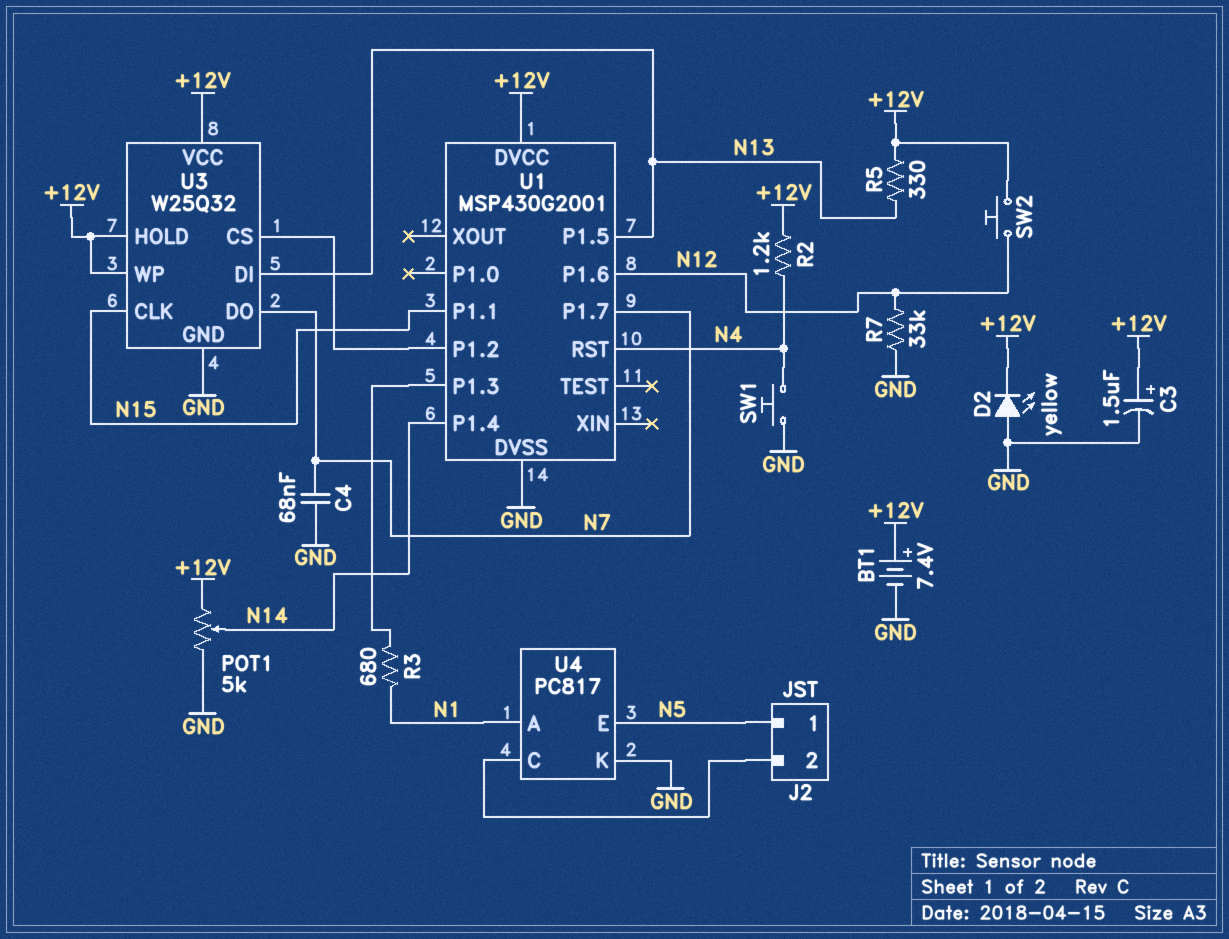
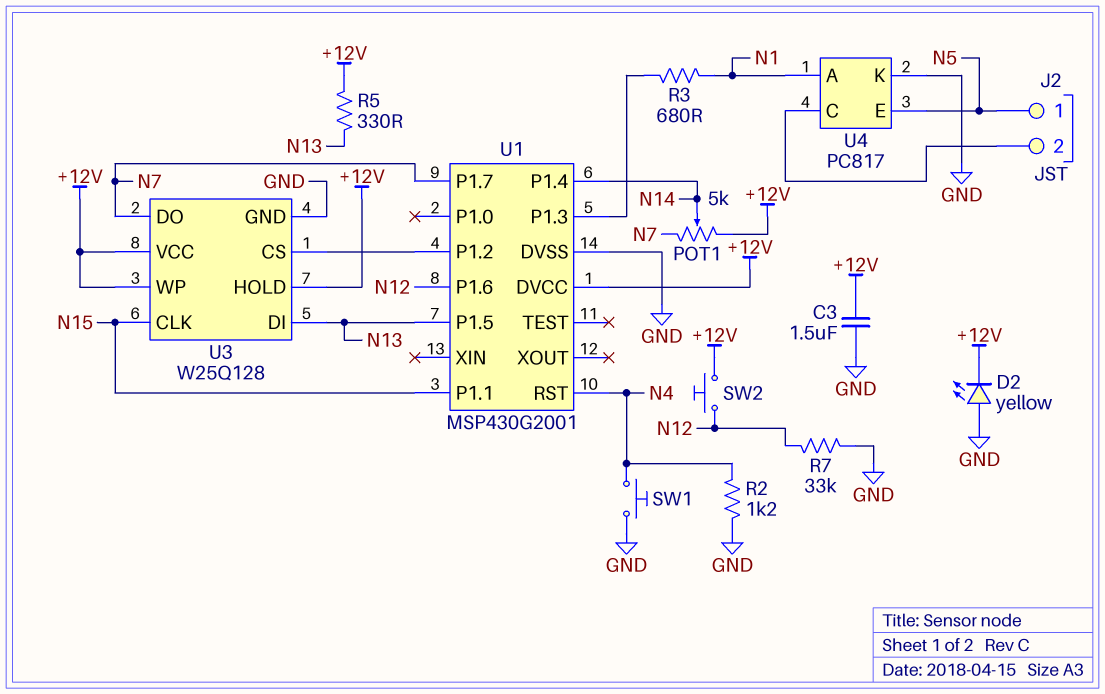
BT1: 7.4V (plus +12V, minus GND) -> none
C3: 1.5uF (plus +12V, minus GND) -> 1.5uF (+12V, GND)
C4: 68nF (GND, N7) -> none
POT1: 5k (+12V, GND, wiper N14) -> 5k (+12V, N7, wiper N14)
R2: 1.2k (+12V, N4) -> 1.2k (GND, N4)
U3: W25Q32 -> W25Q128

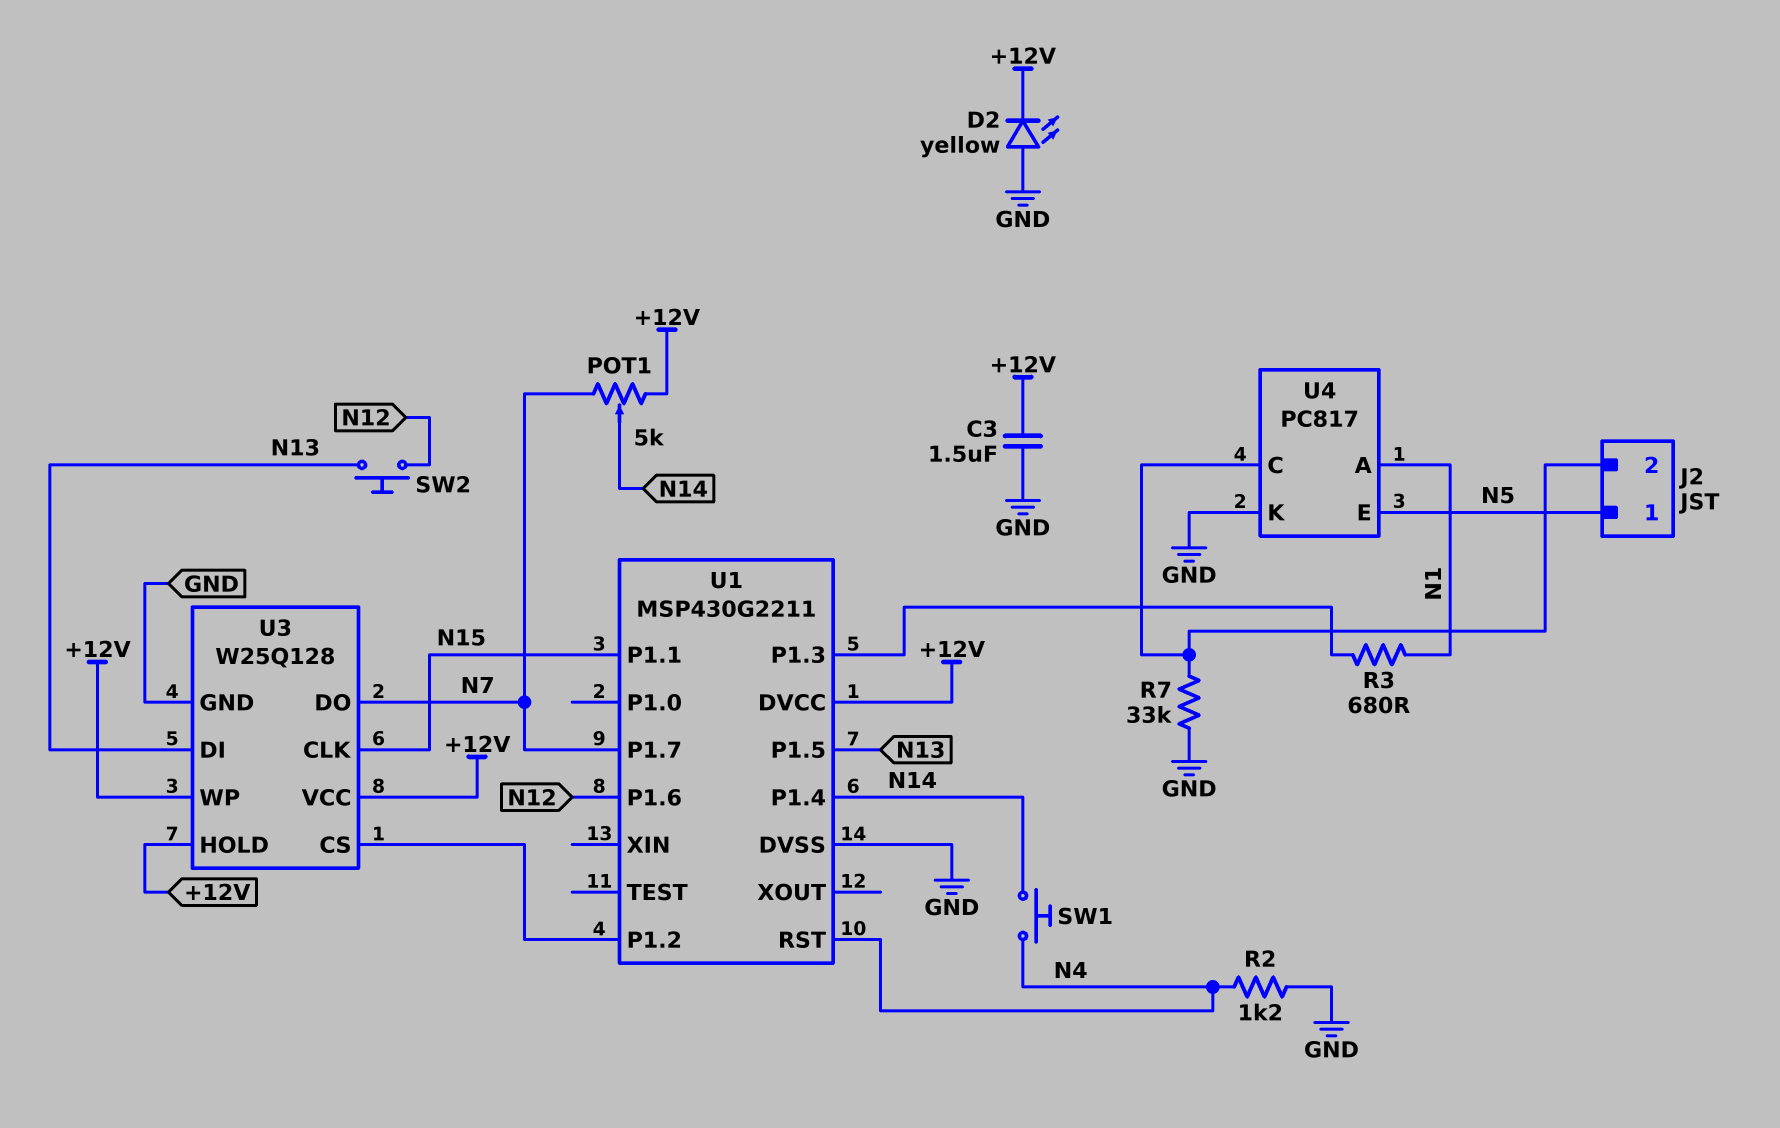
R5: 330 (+12V, N13) -> none
R7: 33k (GND, N12) -> 33k (GND, J2/2)
SW1: button (GND, N4) -> button (N4, N14)
SW2: button (+12V, N12) -> button (N12, N13)
U1: MSP430G2001 -> MSP430G2211

